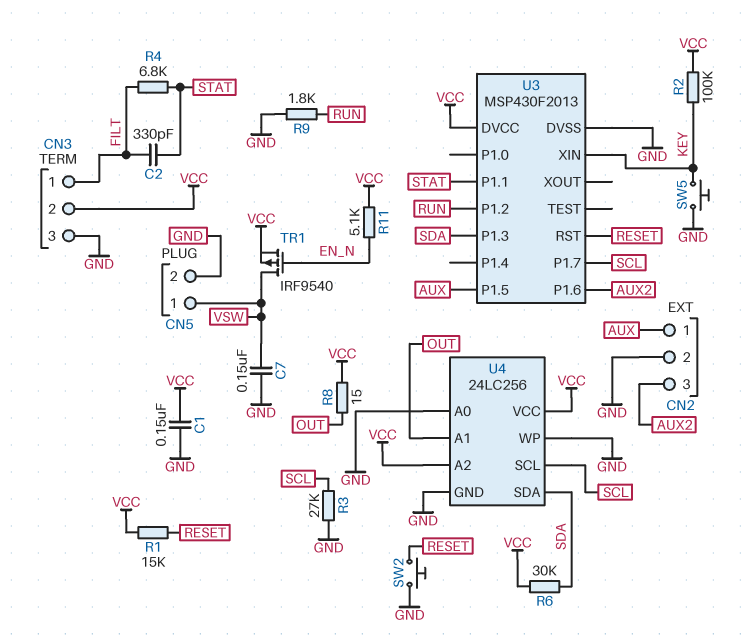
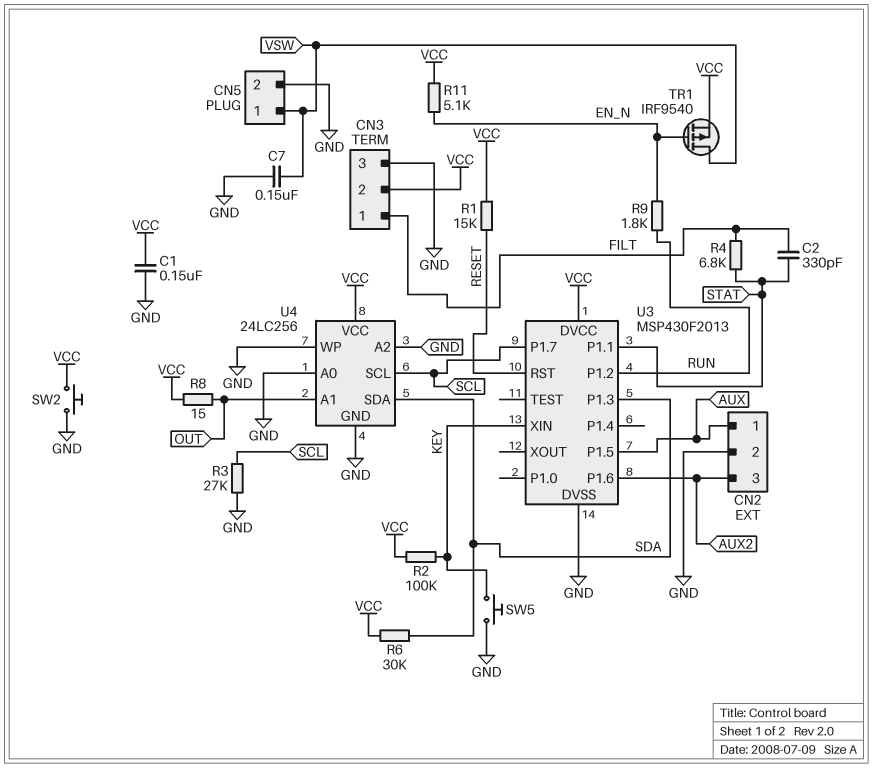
R9: 1.8k (GND, RUN) -> 1.8k (EN_N, RUN)
SW2: button (GND, RESET) -> button (GND, VCC)
U4 pin A2: VCC -> GND

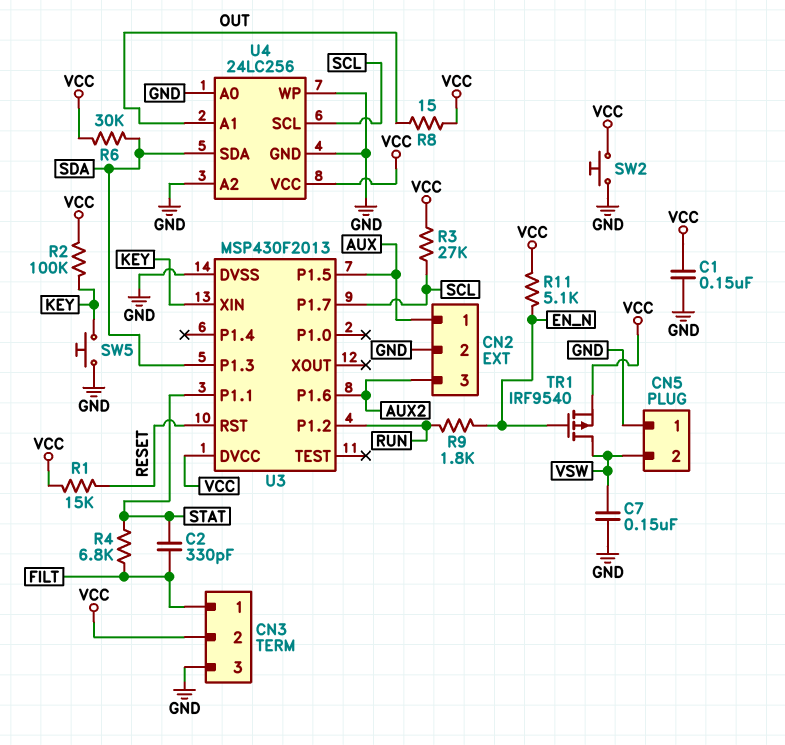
CN5 pin 1: VSW -> GND
CN5 pin 2: GND -> VSW
R3: 27k (GND, SCL) -> 27k (SCL, VCC)

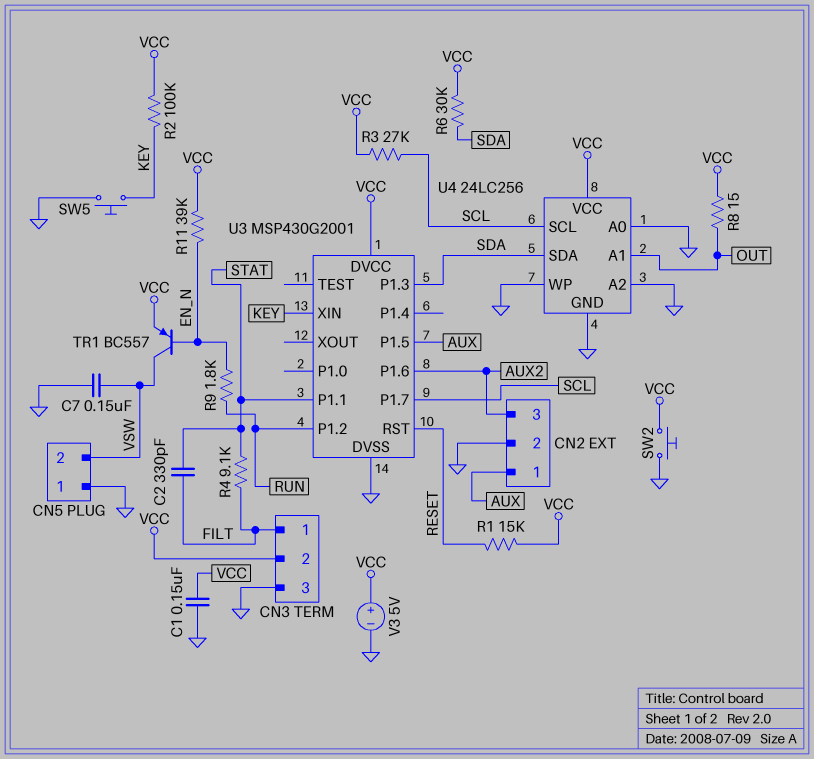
R4: 6.8k (FILT, STAT) -> 9.1k (FILT, STAT)
R11: 5.1k (EN_N, VCC) -> 39k (EN_N, VCC)
TR1: PMOS IRF9540 (G EN_N, D VSW, S VCC) -> PNP BC557 (B EN_N, C VSW, E VCC)
U3: MSP430F2013 -> MSP430G2001
V3: none -> 5V (plus VCC, minus GND)

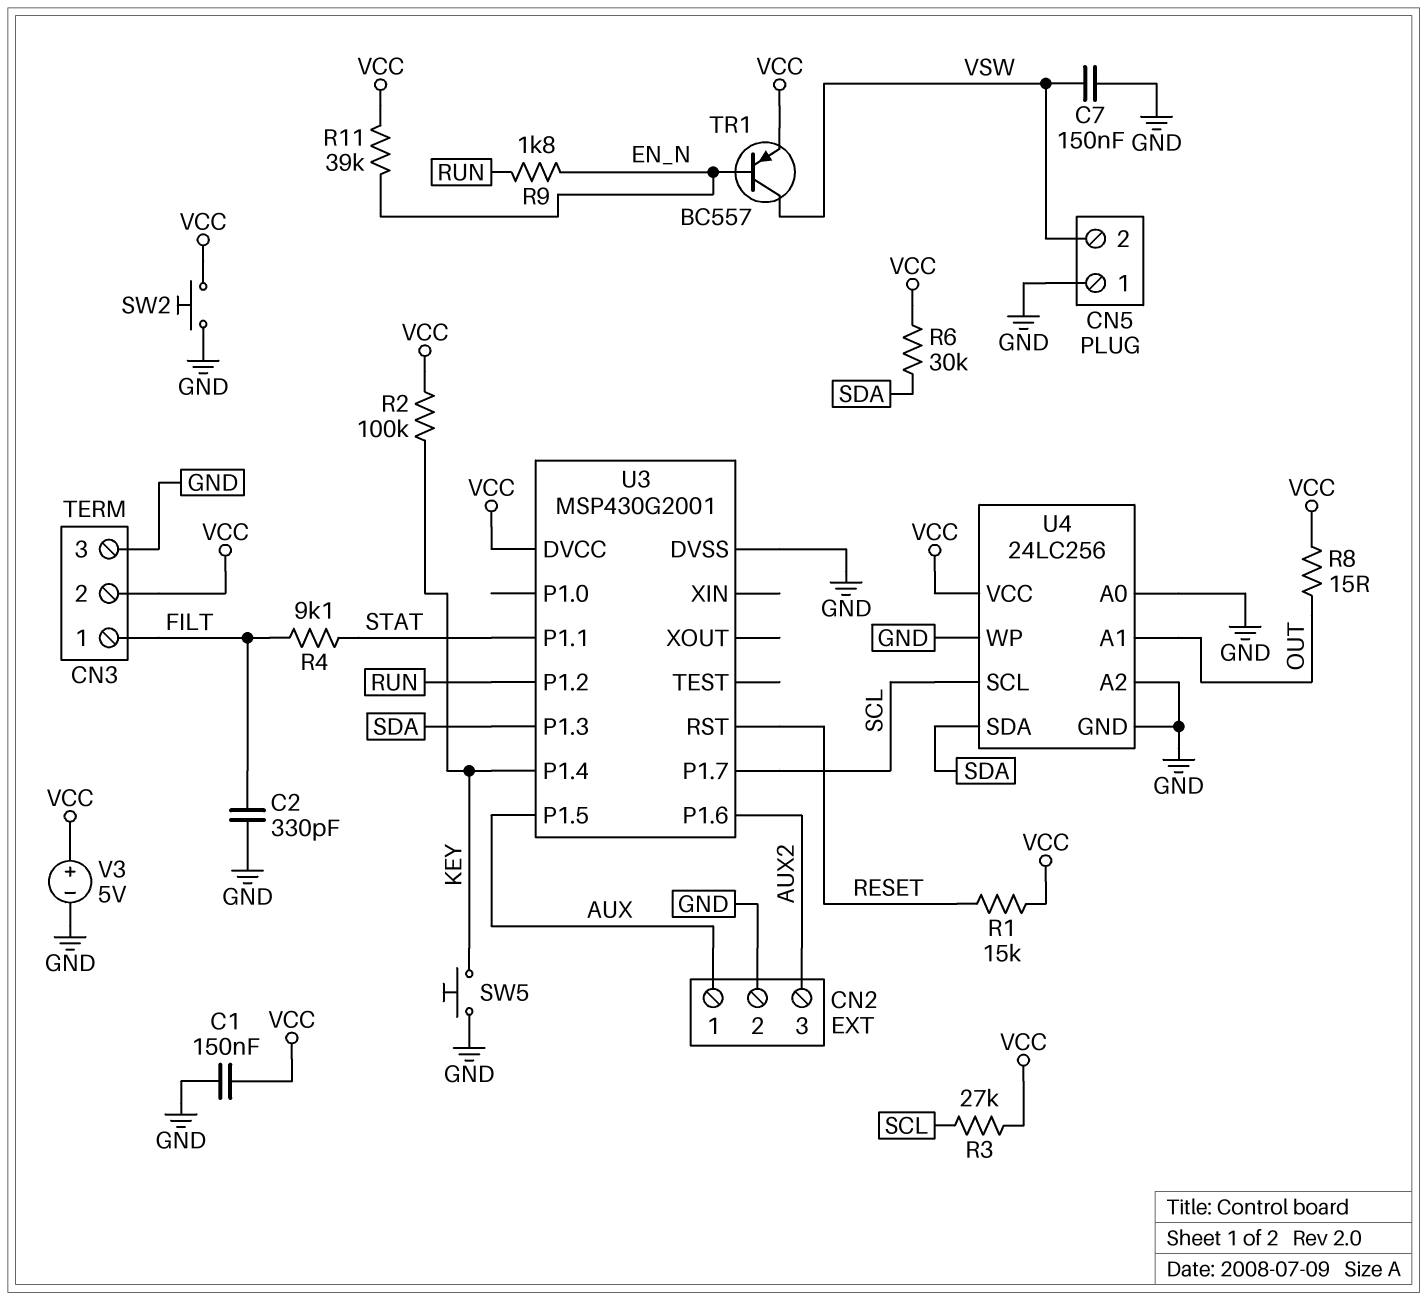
C2: 330pF (FILT, STAT) -> 330pF (FILT, GND)
U3 pin P1.4: none -> KEY
U3 pin XIN: KEY -> none

